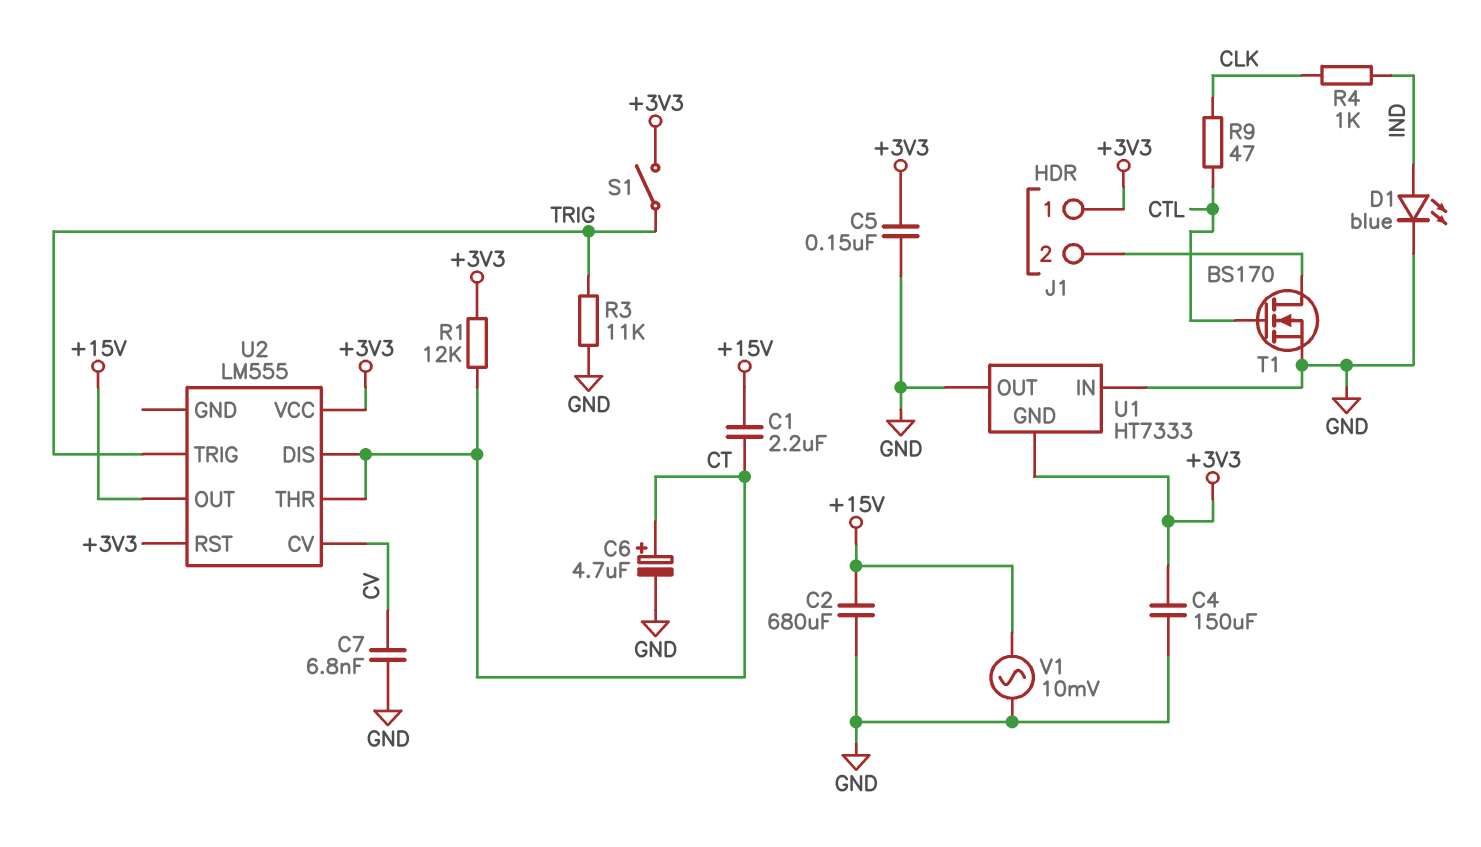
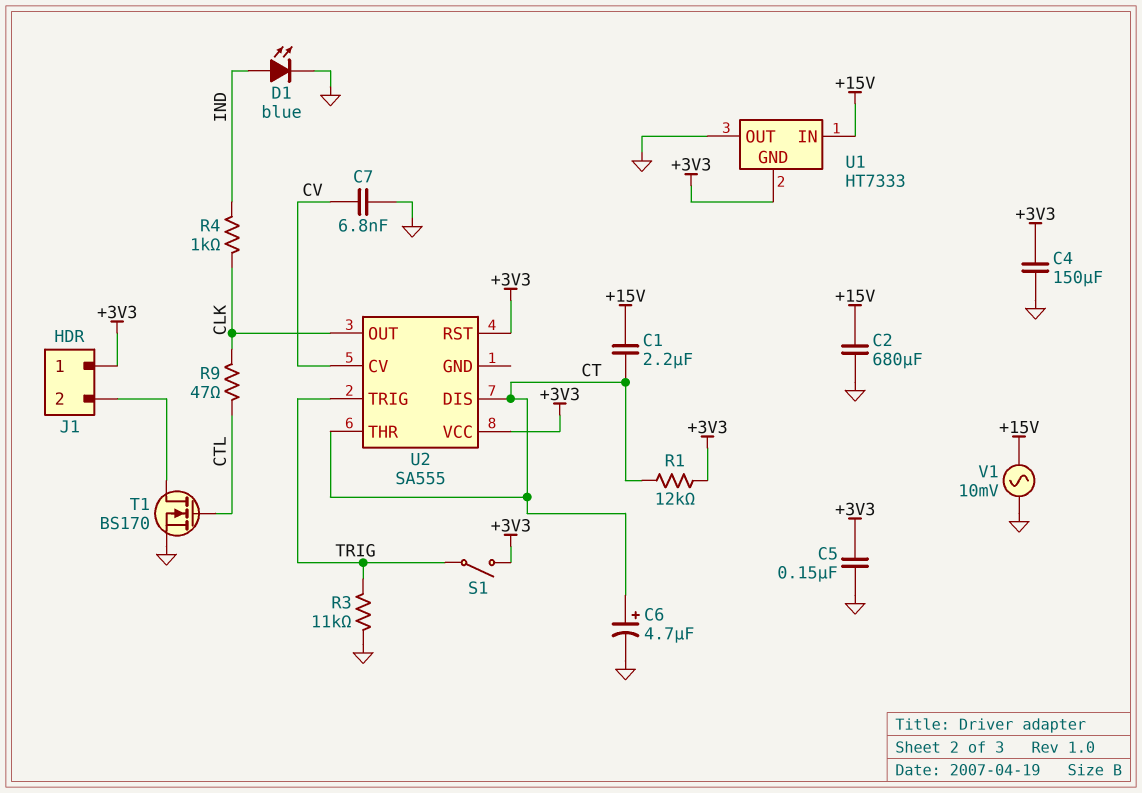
U1 pin IN: GND -> +15V
U2: LM555 -> SA555
U2 pin OUT: +15V -> CLK

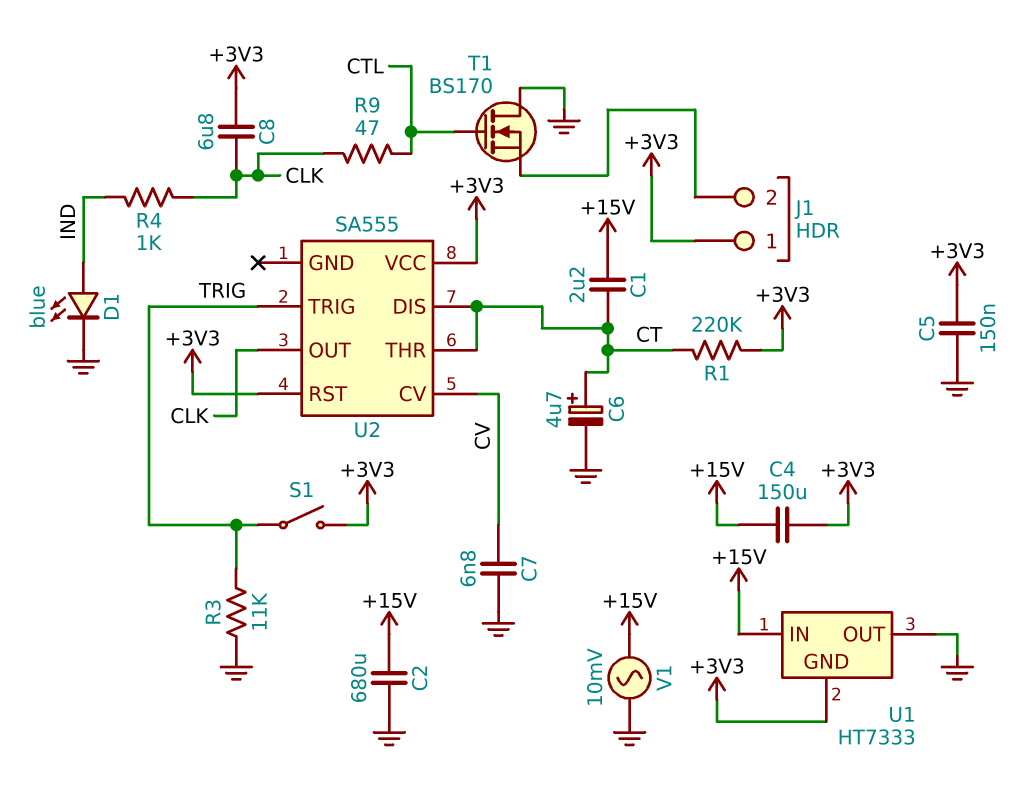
C4: 150uF (+3V3, GND) -> 150uF (+3V3, +15V)
C8: none -> 6.8uF (+3V3, CLK)
R1: 12k (+3V3, CT) -> 220k (+3V3, CT)
T1: NMOS BS170 (G CTL, D J1/2, S GND) -> NMOS BS170 (G CTL, D GND, S J1/2)

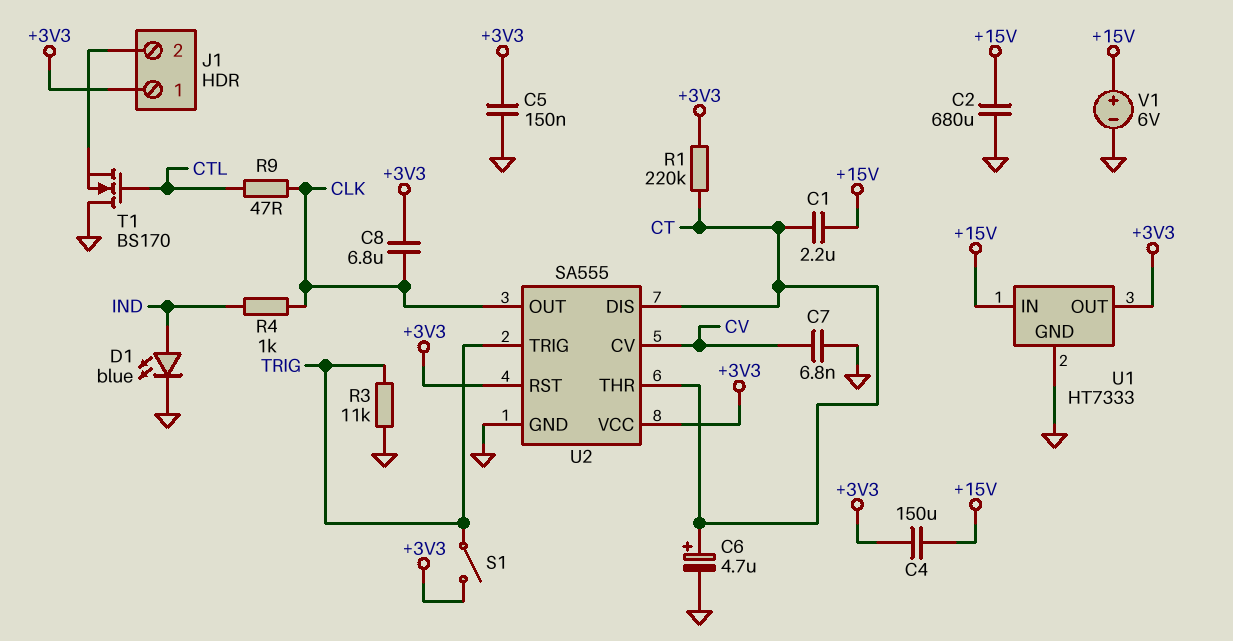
U1 pin GND: +3V3 -> GND
U1 pin OUT: GND -> +3V3
U2 pin GND: none -> GND
V1: AC 10mV (+15V, GND) -> 6V (plus +15V, minus GND)

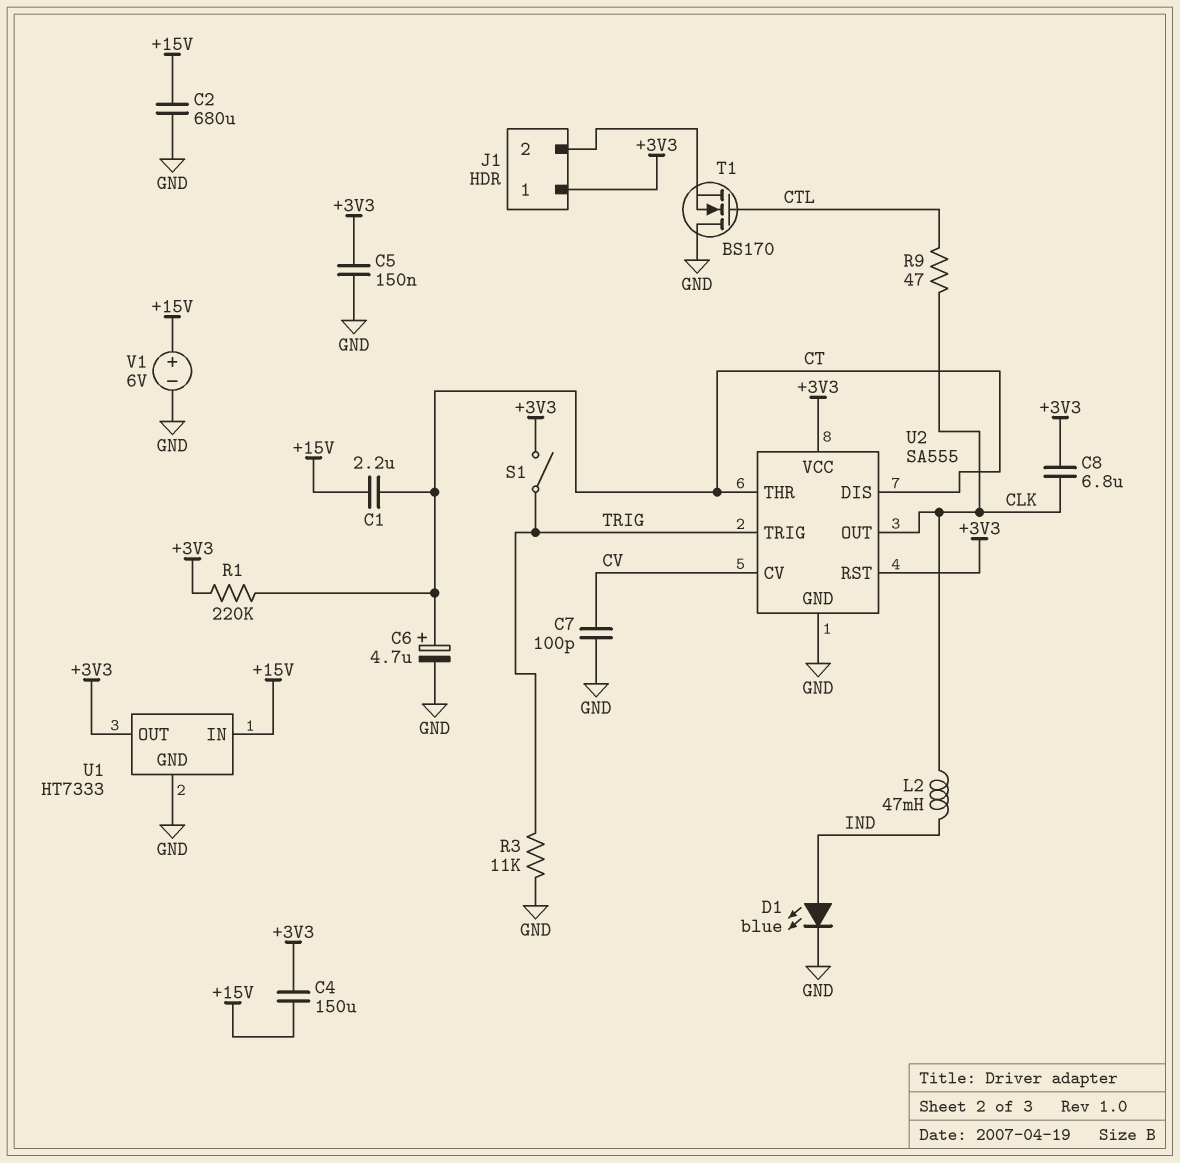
C7: 6.8nF (CV, GND) -> 100pF (CV, GND)
L2: none -> 47mH (CLK, IND)
R4: 1k (CLK, IND) -> none

